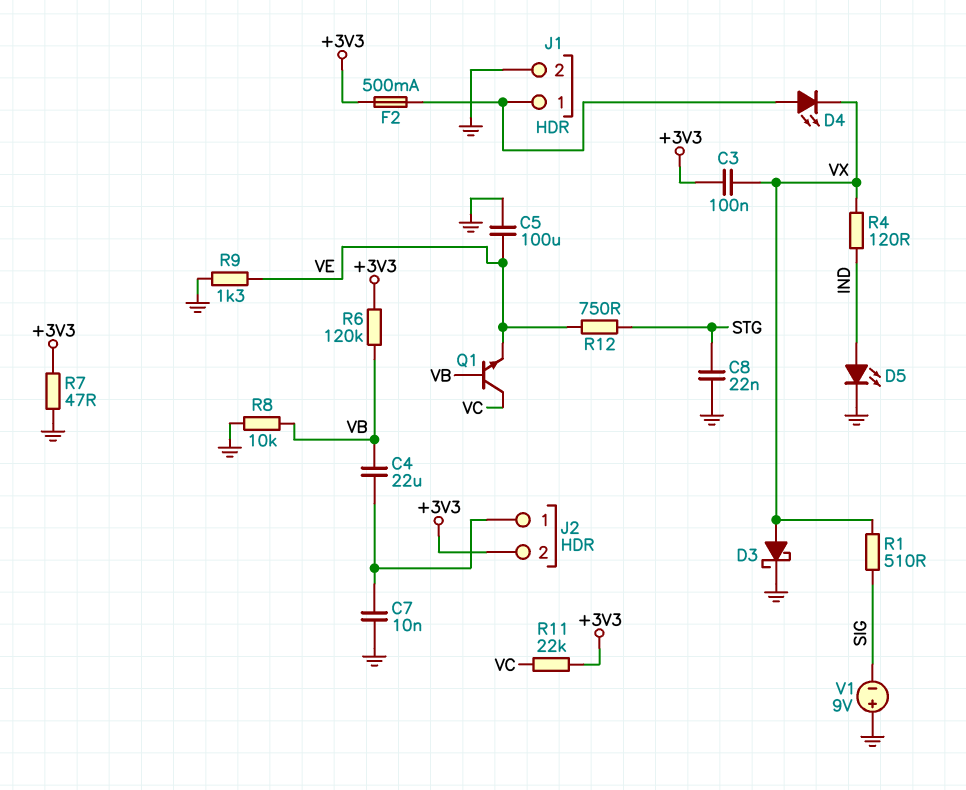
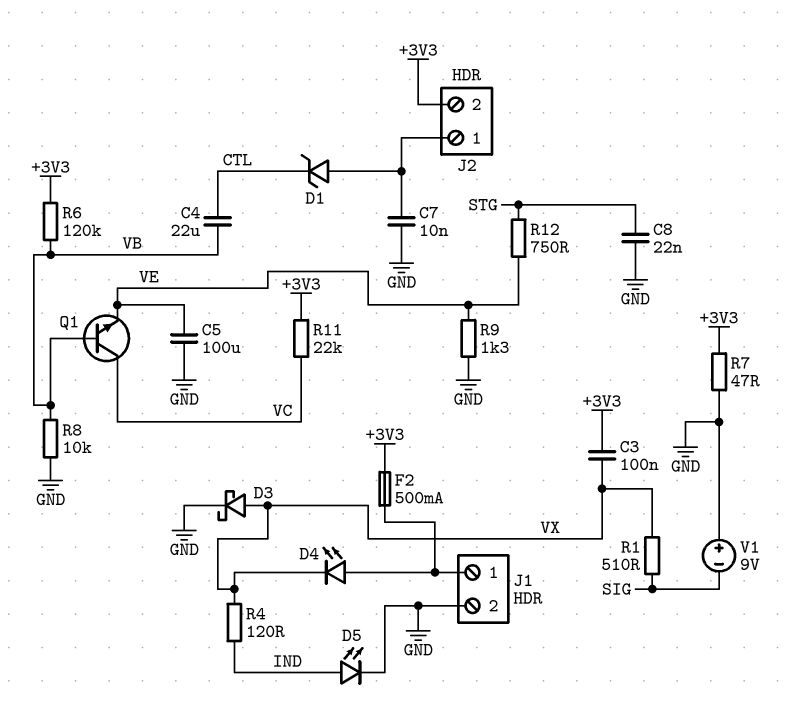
C4: 22uF (J2/1, VB) -> 22uF (CTL, VB)
D1: none -> zener (A J2/1, K CTL)

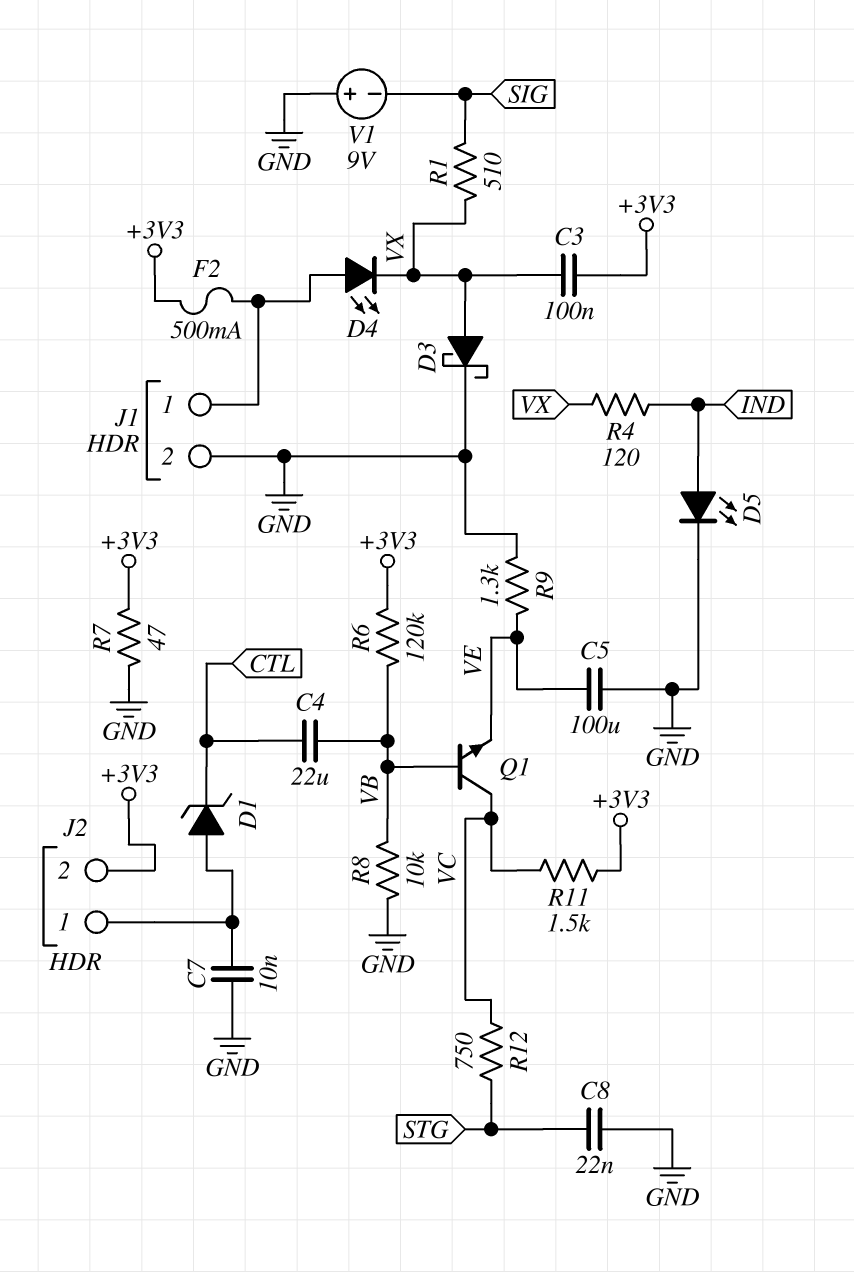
R11: 22k (+3V3, VC) -> 1.5k (+3V3, VC)
R12: 750 (STG, VE) -> 750 (STG, VC)

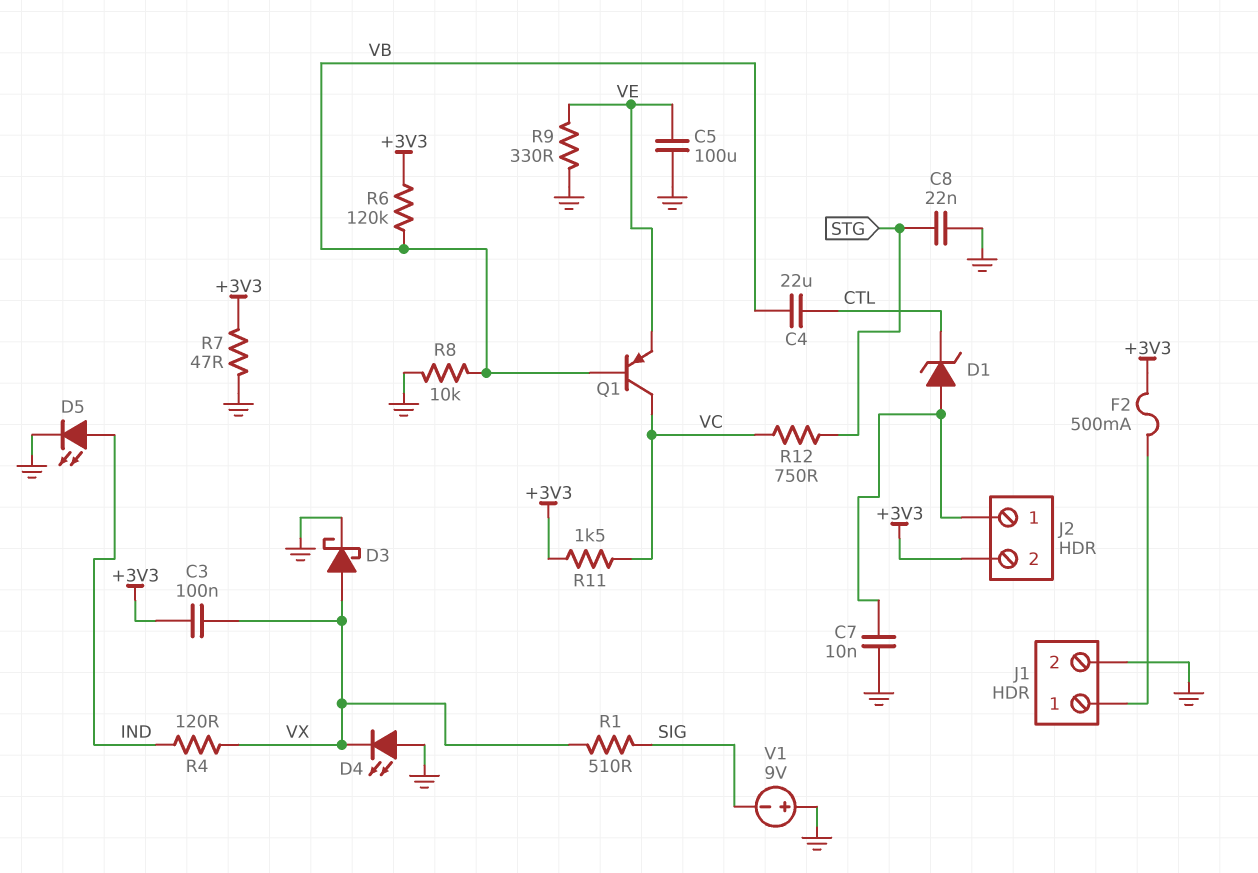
D4: LED (A J1/1, K VX) -> LED (A GND, K VX)
Q1: NPN (B VB, C VC, E VE) -> PNP (B VB, C VC, E VE)
R9: 1.3k (GND, VE) -> 330 (GND, VE)

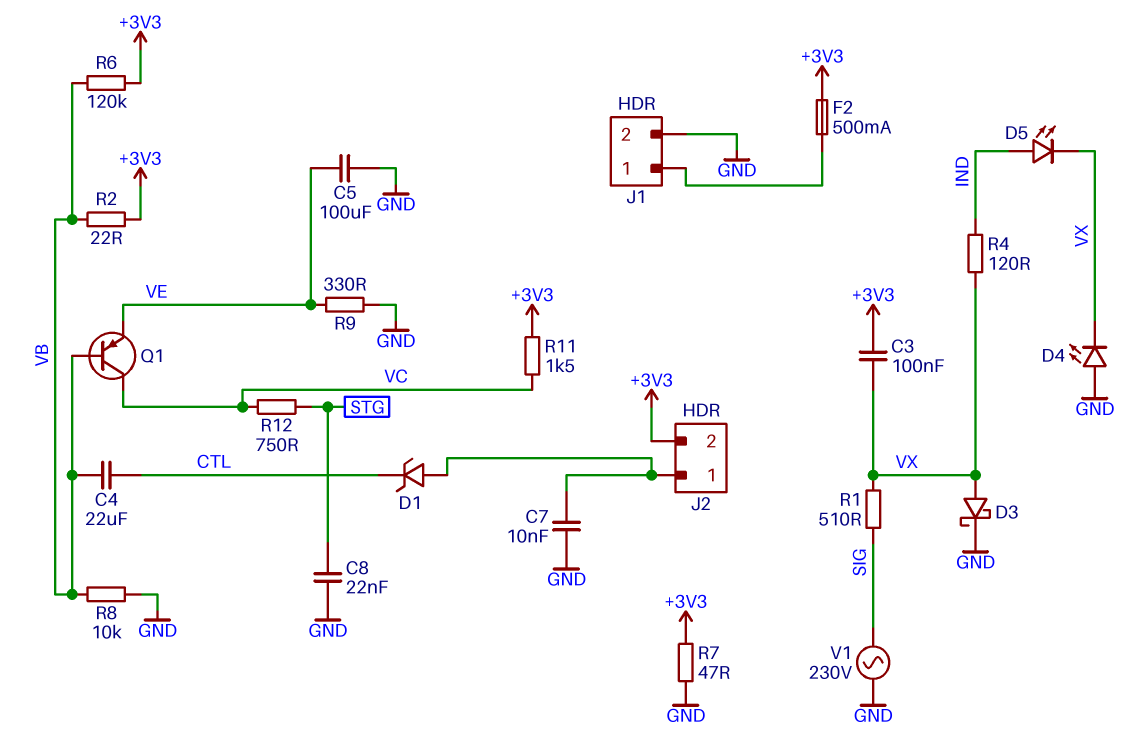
D5: LED (A IND, K GND) -> LED (A IND, K VX)
R2: none -> 22 (+3V3, VB)
V1: 9V (plus GND, minus SIG) -> AC 230V (GND, SIG)

